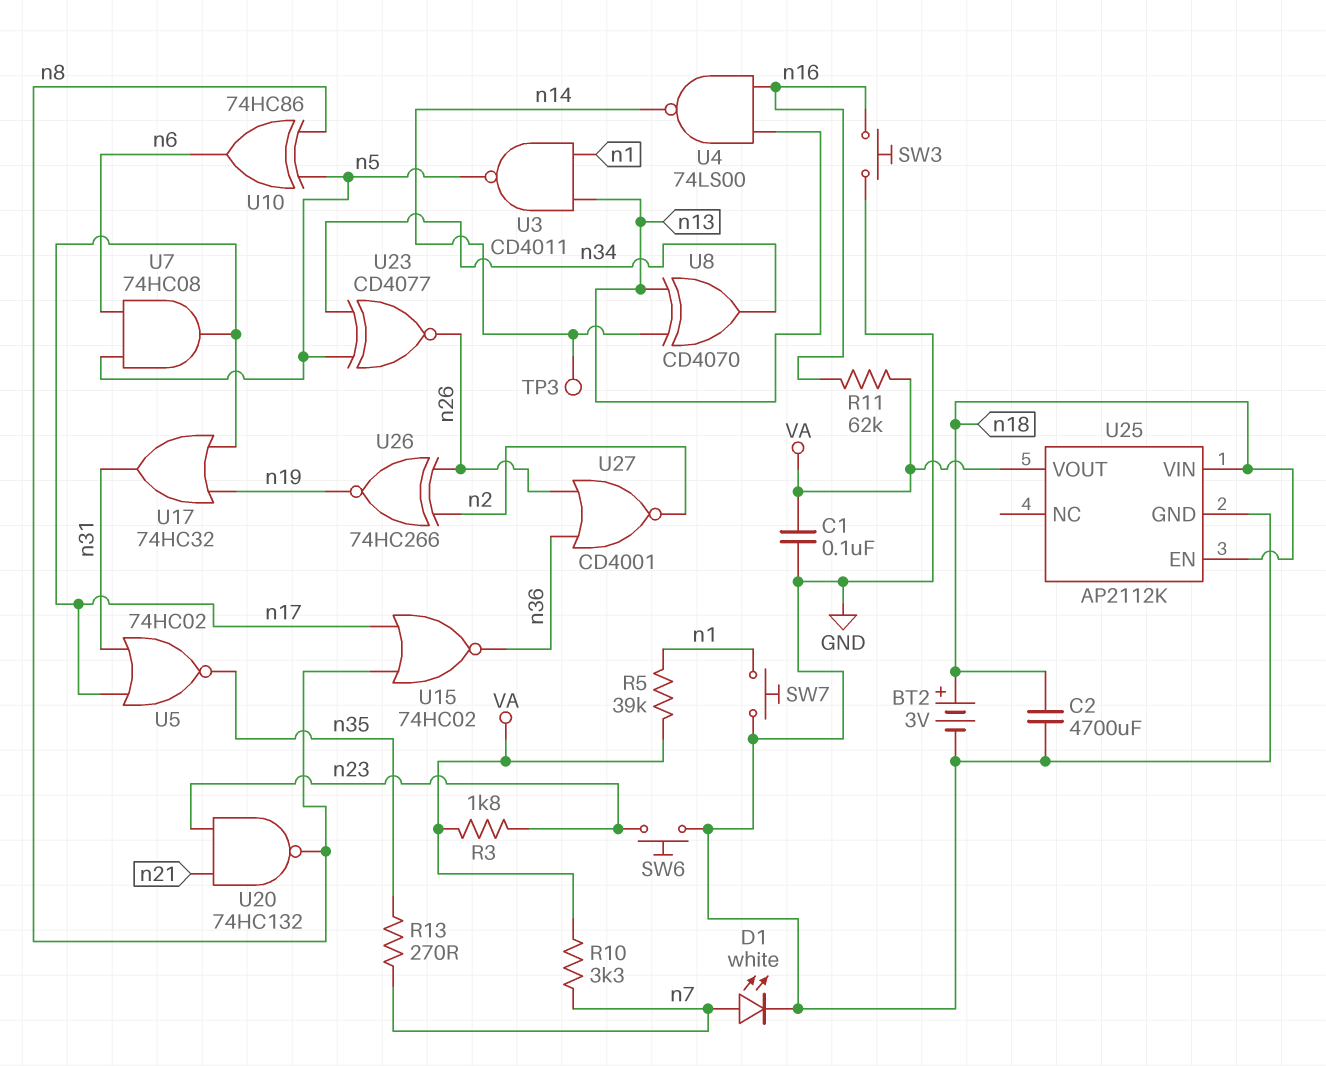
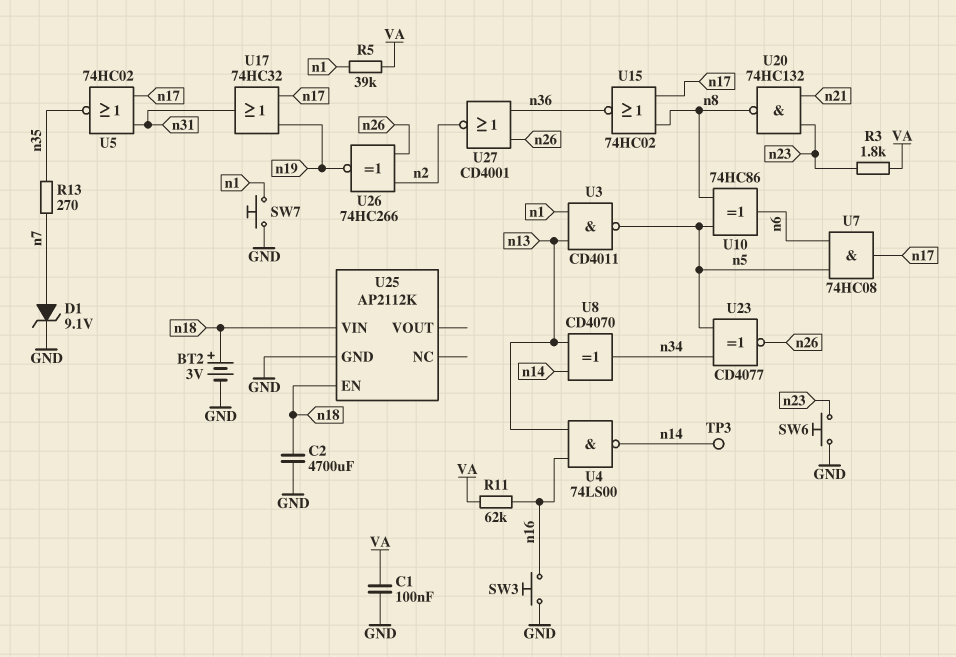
D1: LED white (A n7, K GND) -> zener 9.1V (A n7, K GND)
R10: 3.3k (VA, n7) -> none
U25 pin VOUT: VA -> none

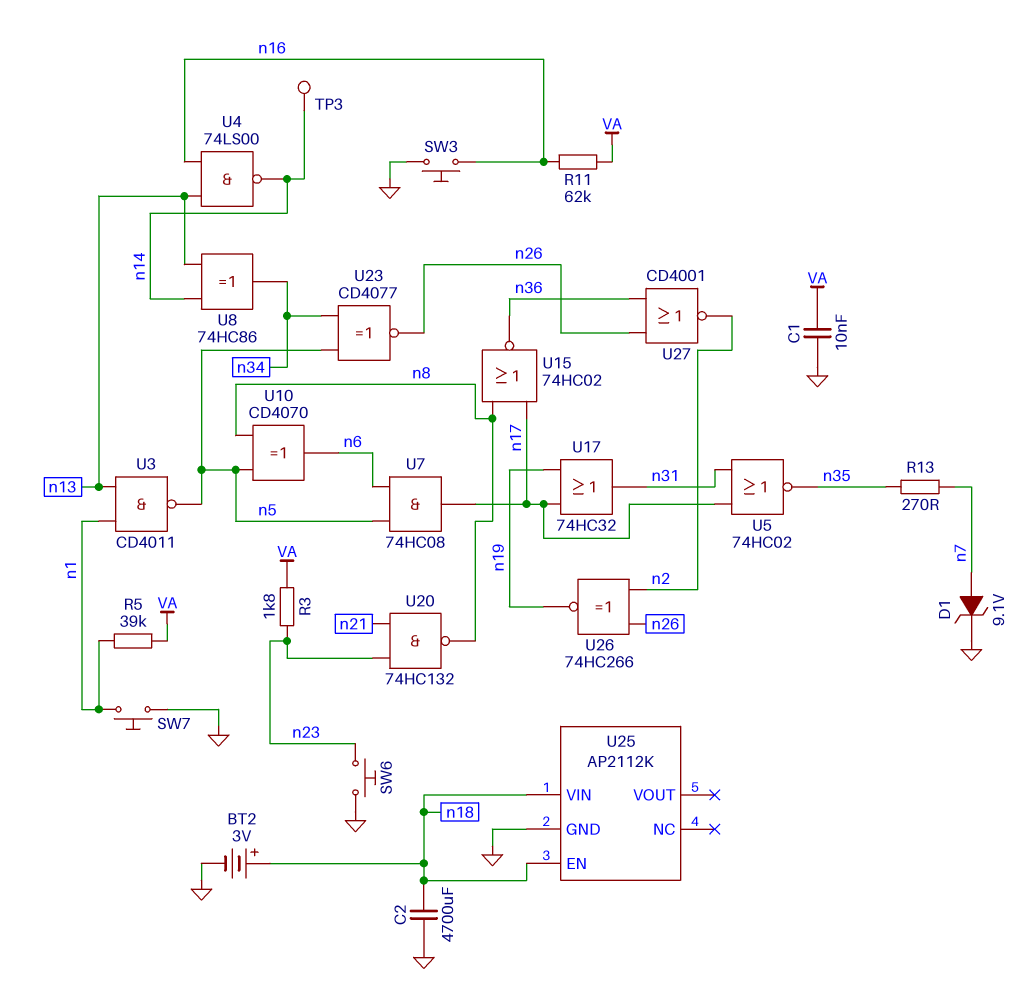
C1: 100nF (GND, VA) -> 10nF (GND, VA)
U8: XOR CD4070 (in n13, in n14, out n34) -> XOR 74HC86 (in n13, in n14, out n34)
U10: XOR 74HC86 (in n5, in n8, out n6) -> XOR CD4070 (in n5, in n8, out n6)

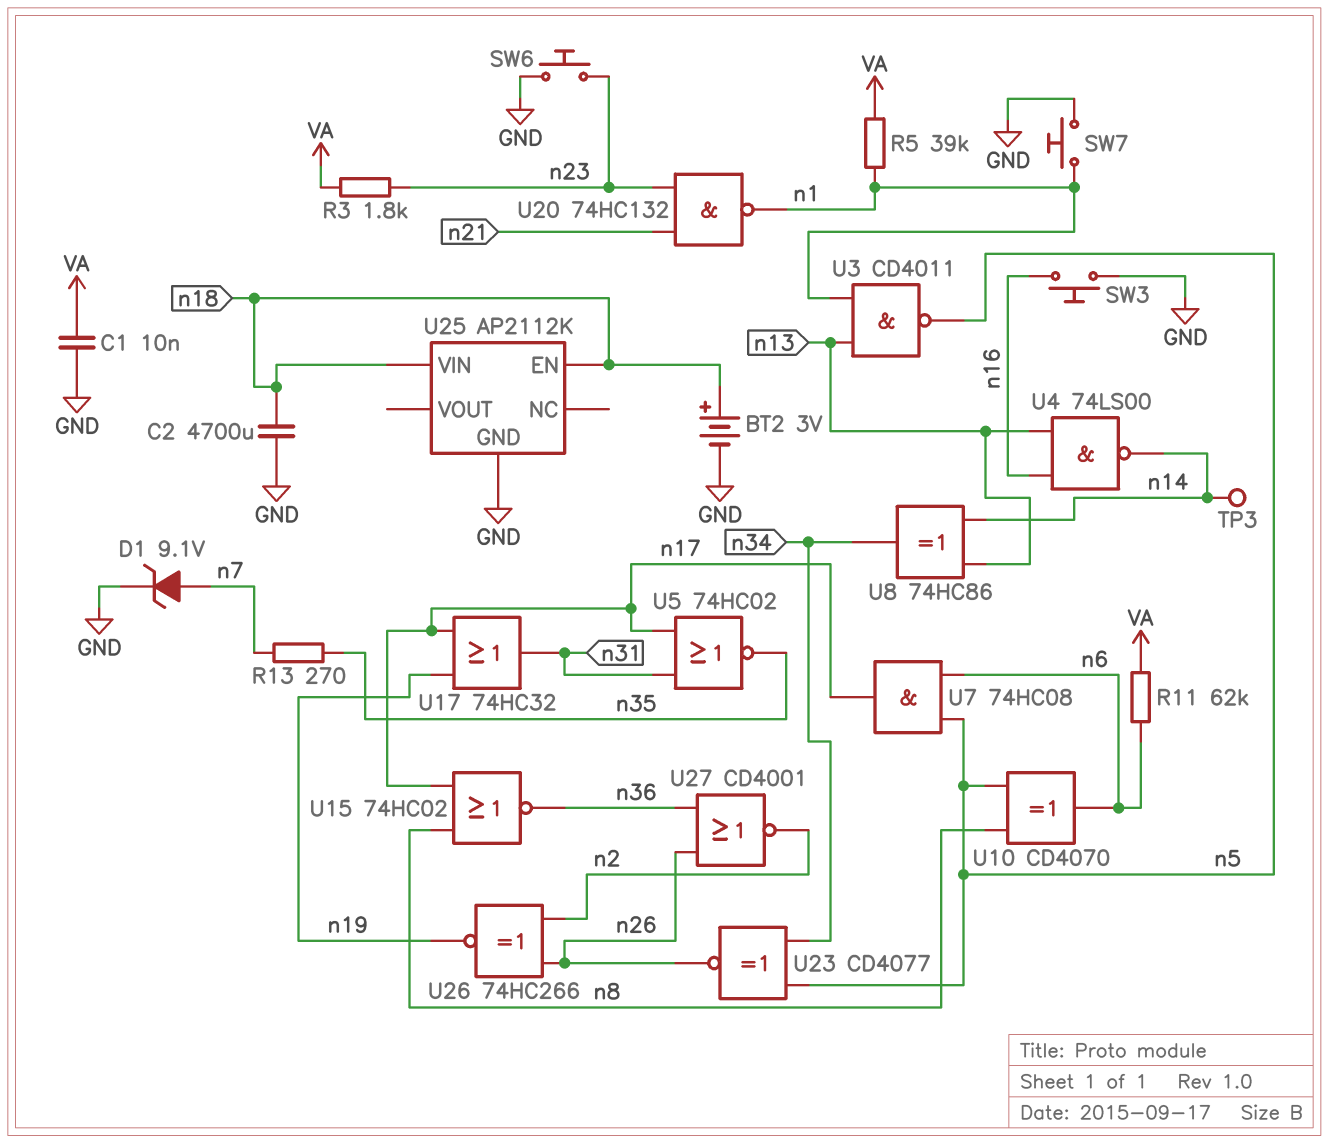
R11: 62k (VA, n16) -> 62k (VA, n6)
U20: NAND 74HC132 (in n21, in n23, out n8) -> NAND 74HC132 (in n21, in n23, out n1)

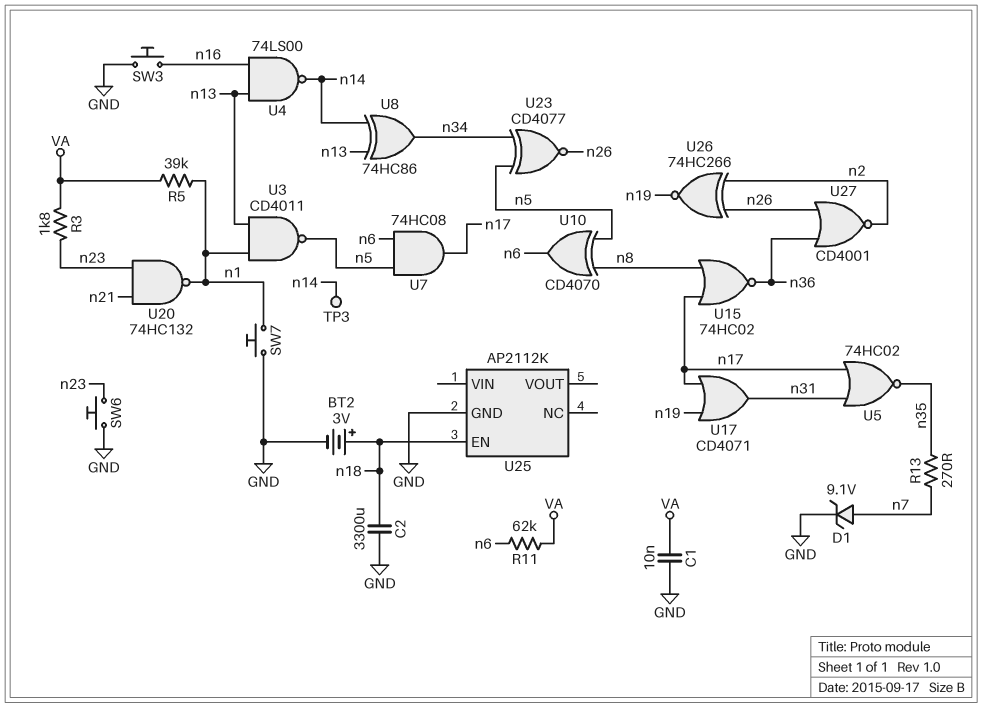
C2: 4700uF (GND, n18) -> 3300uF (GND, n18)
U17: OR 74HC32 (in n17, in n19, out n31) -> OR CD4071 (in n17, in n19, out n31)
U25 pin VIN: n18 -> none

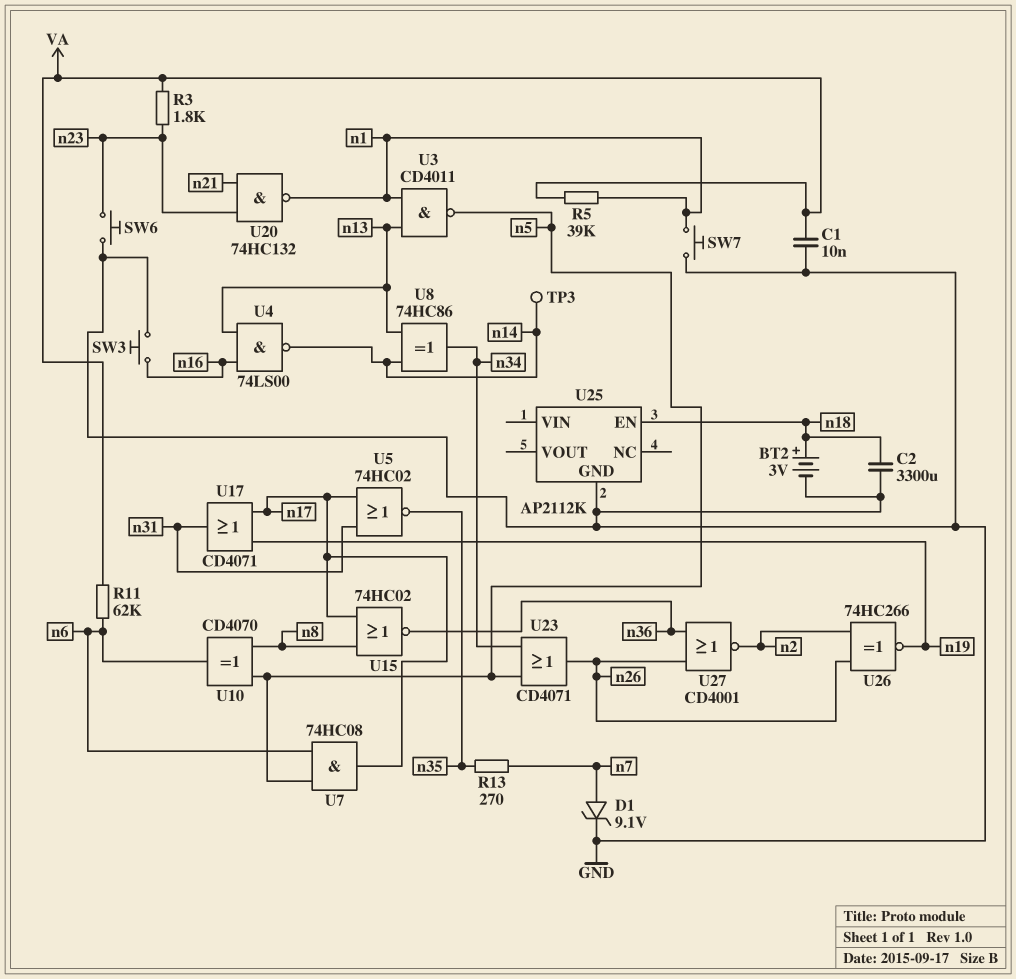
U23: XNOR CD4077 (in n5, in n34, out n26) -> OR CD4071 (in n5, in n34, out n26)

